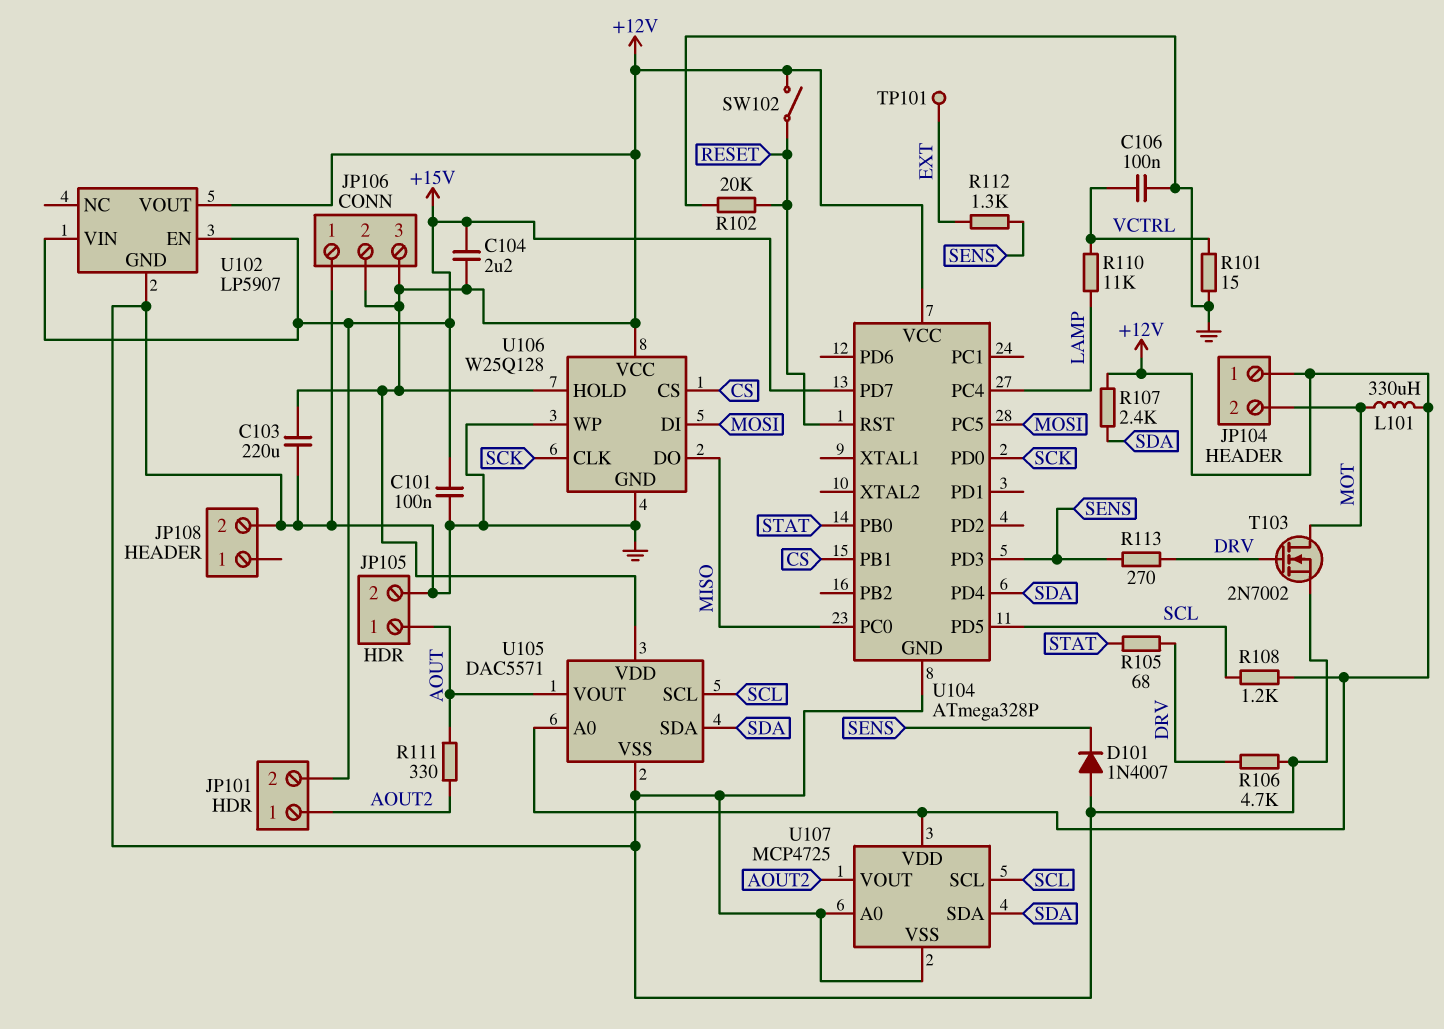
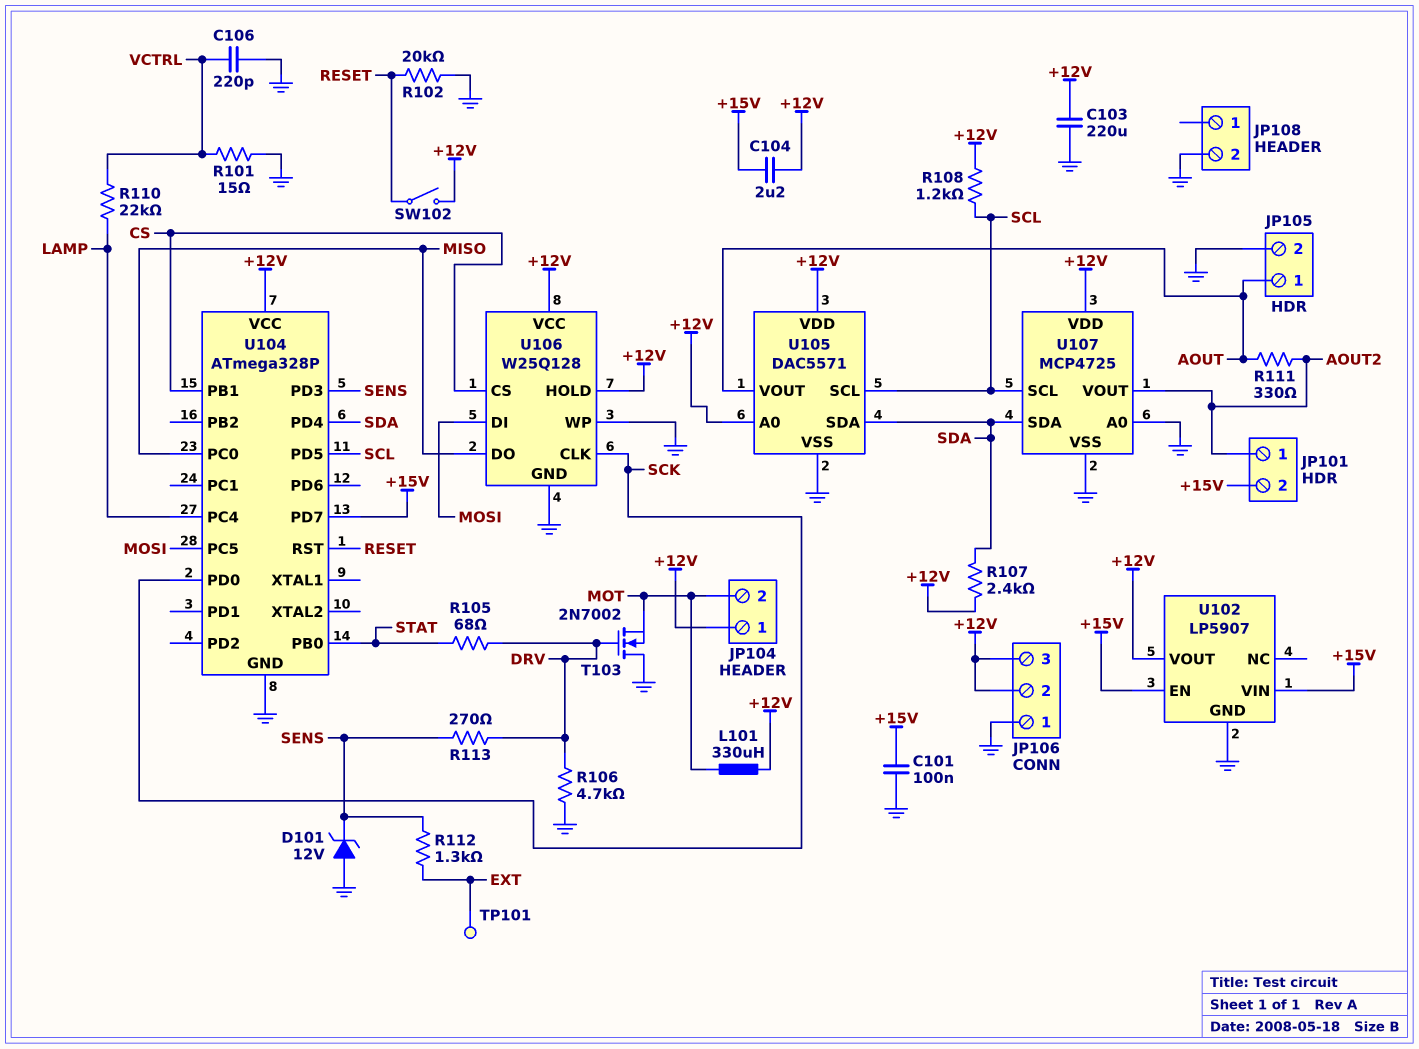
C106: 100nF (GND, VCTRL) -> 220pF (GND, VCTRL)
D101: diode 1N4007 (A GND, K SENS) -> zener 12V (A GND, K SENS)
R110: 11k (LAMP, VCTRL) -> 22k (LAMP, VCTRL)
T103: NMOS 2N7002 (G DRV, D MOT, S GND) -> NMOS 2N7002 (G DRV, D GND, S MOT)

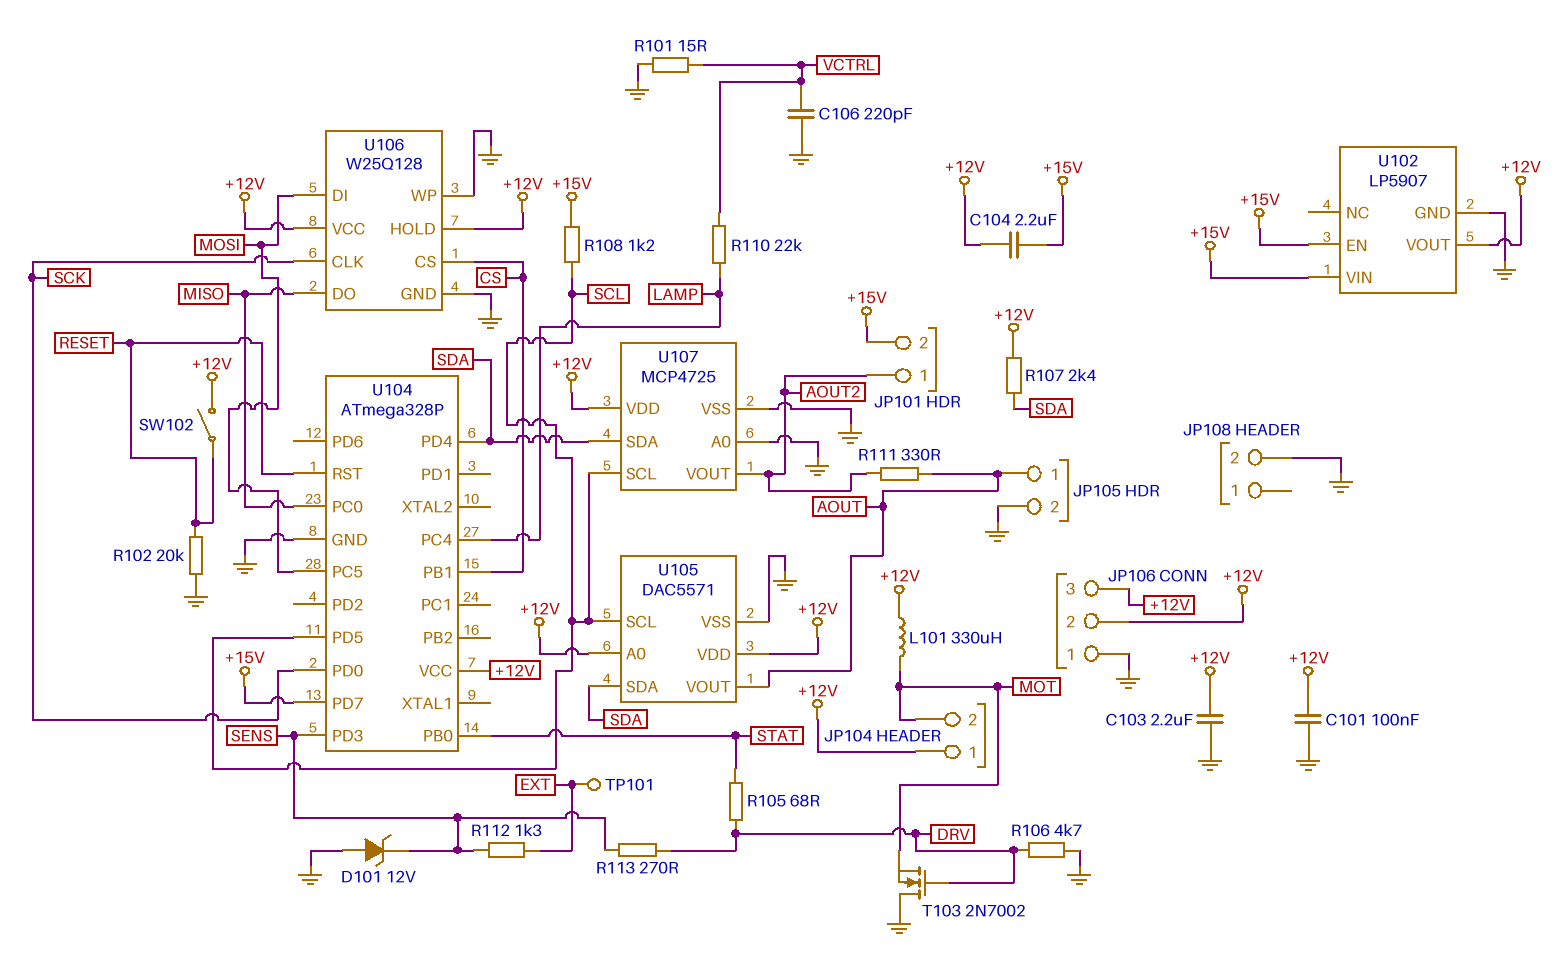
C101: 100nF (+15V, GND) -> 100nF (+12V, GND)
C103: 220uF (+12V, GND) -> 2.2uF (+12V, GND)
R108: 1.2k (+12V, SCL) -> 1.2k (+15V, SCL)

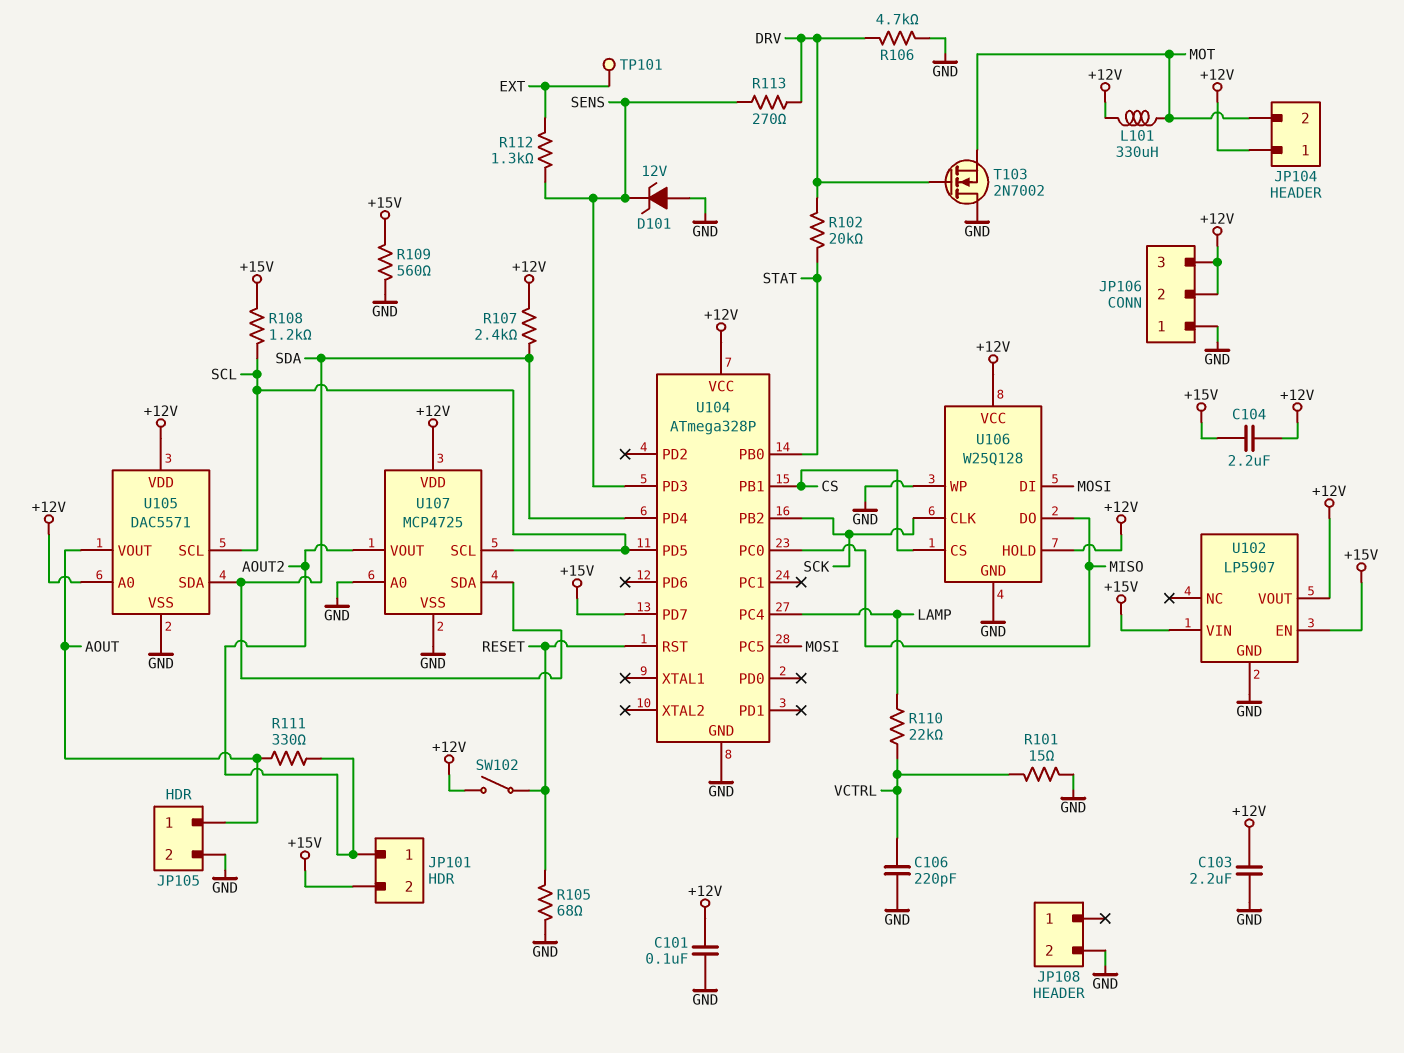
R102: 20k (GND, RESET) -> 20k (DRV, STAT)
R105: 68 (DRV, STAT) -> 68 (GND, RESET)
R109: none -> 560 (+15V, GND)
U104 pin PB2: none -> SCK
U104 pin PD0: SCK -> none

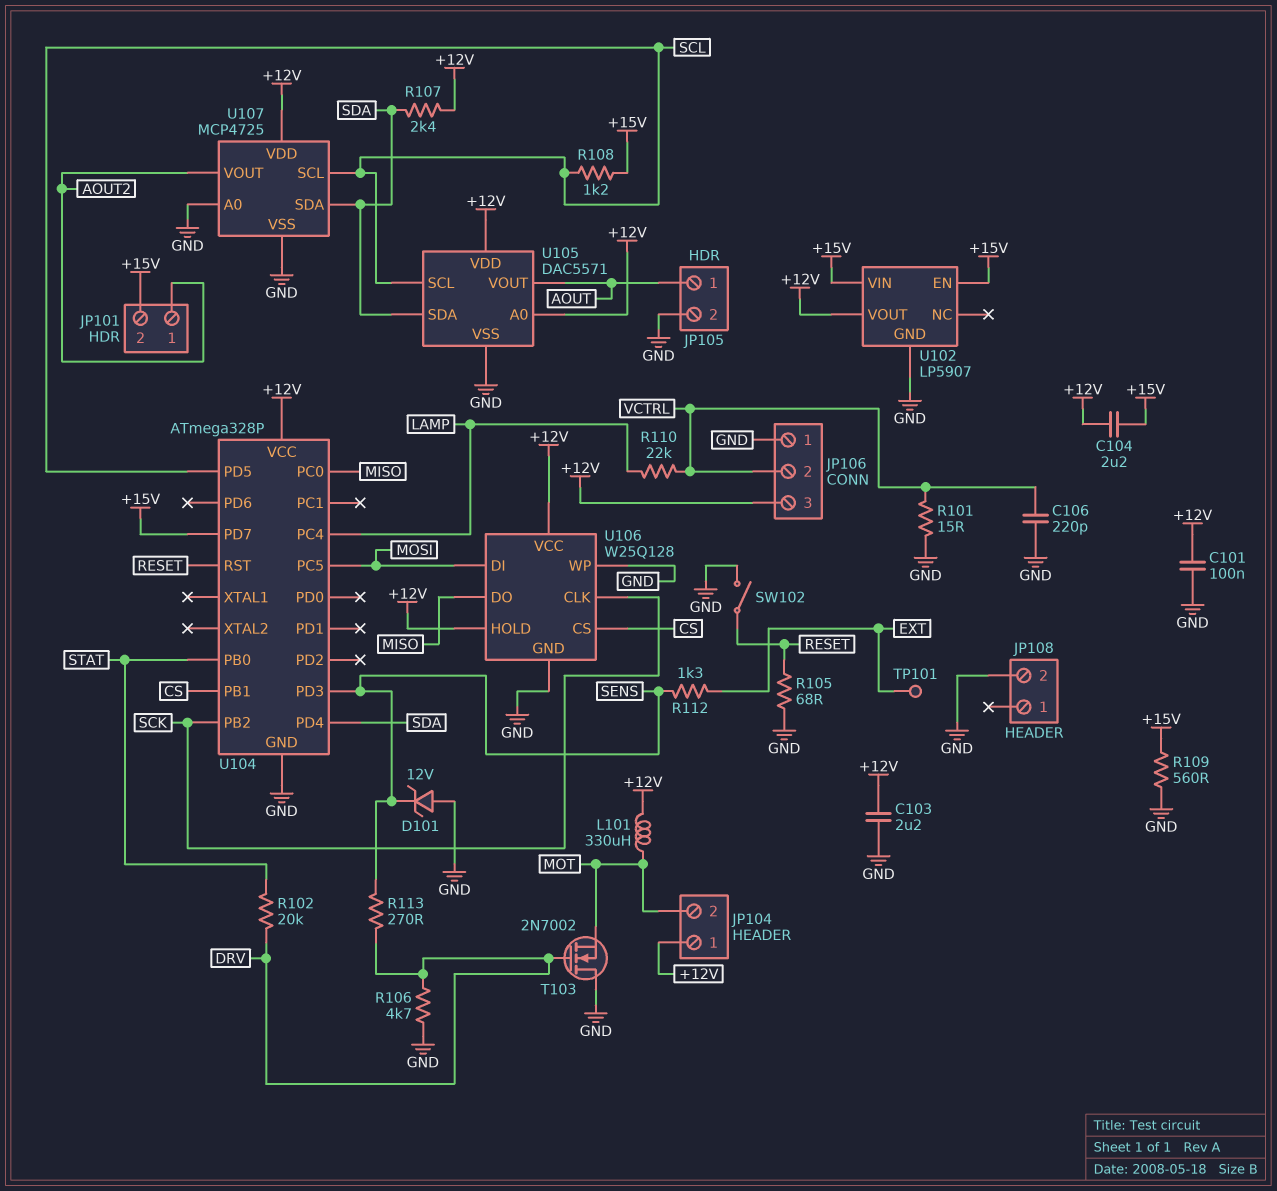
JP106 pin 2: +12V -> VCTRL
R111: 330 (AOUT, AOUT2) -> none
SW102: switch (+12V, RESET) -> switch (GND, RESET)

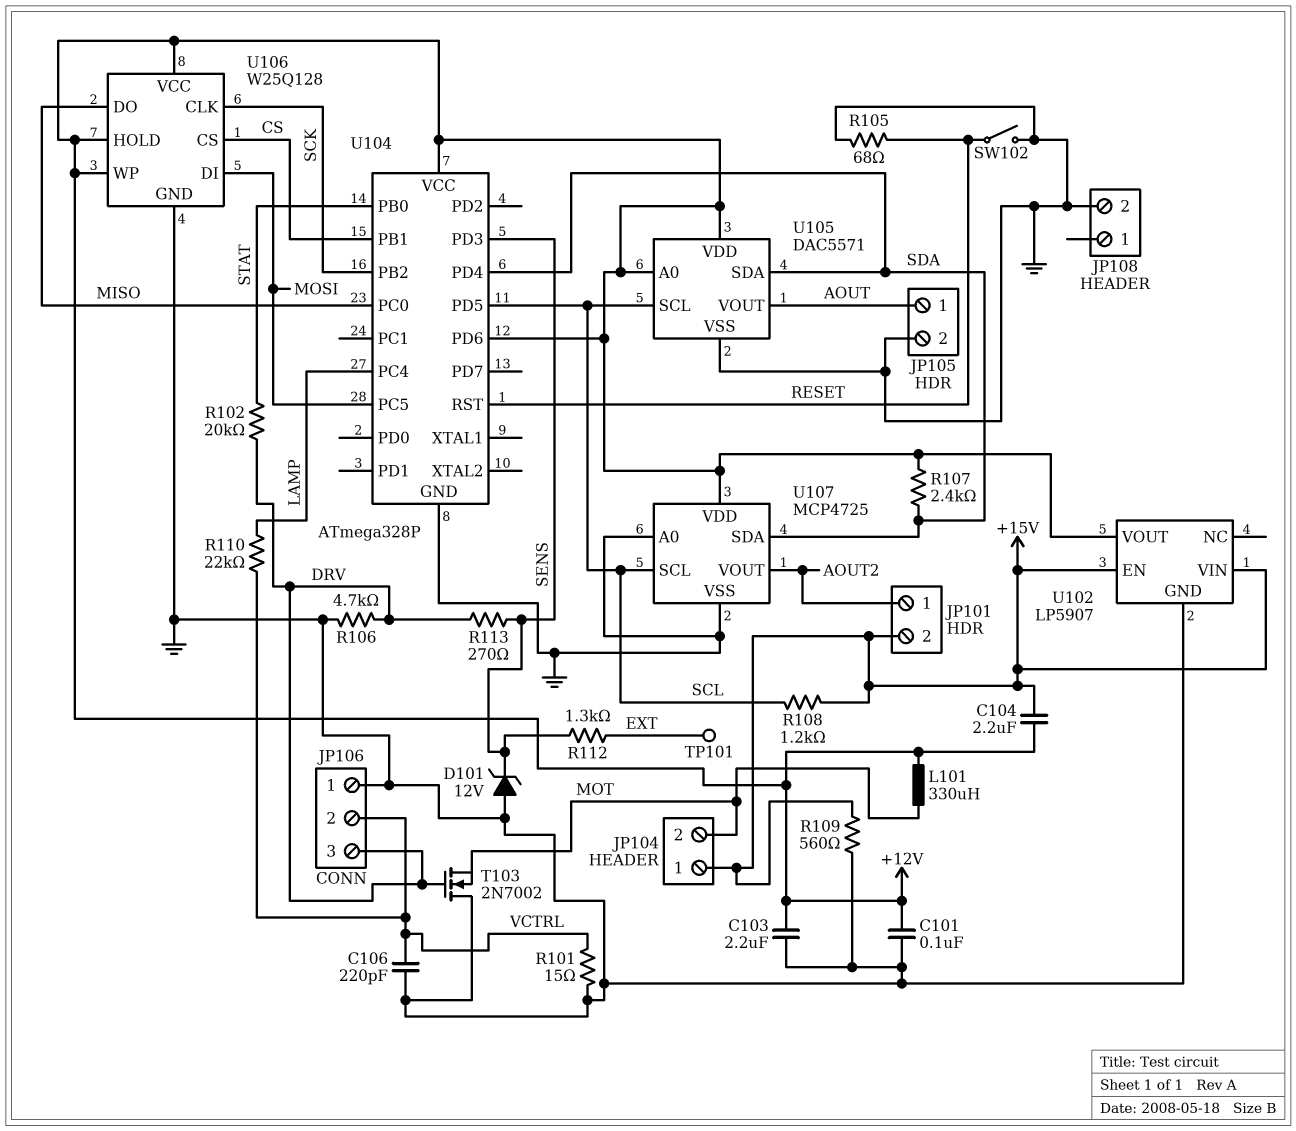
JP104 pin 1: +12V -> +15V
JP106 pin 3: +12V -> DRV
U104 pin PD6: none -> +12V
U104 pin PD7: +15V -> none
U106 pin WP: GND -> +12V

